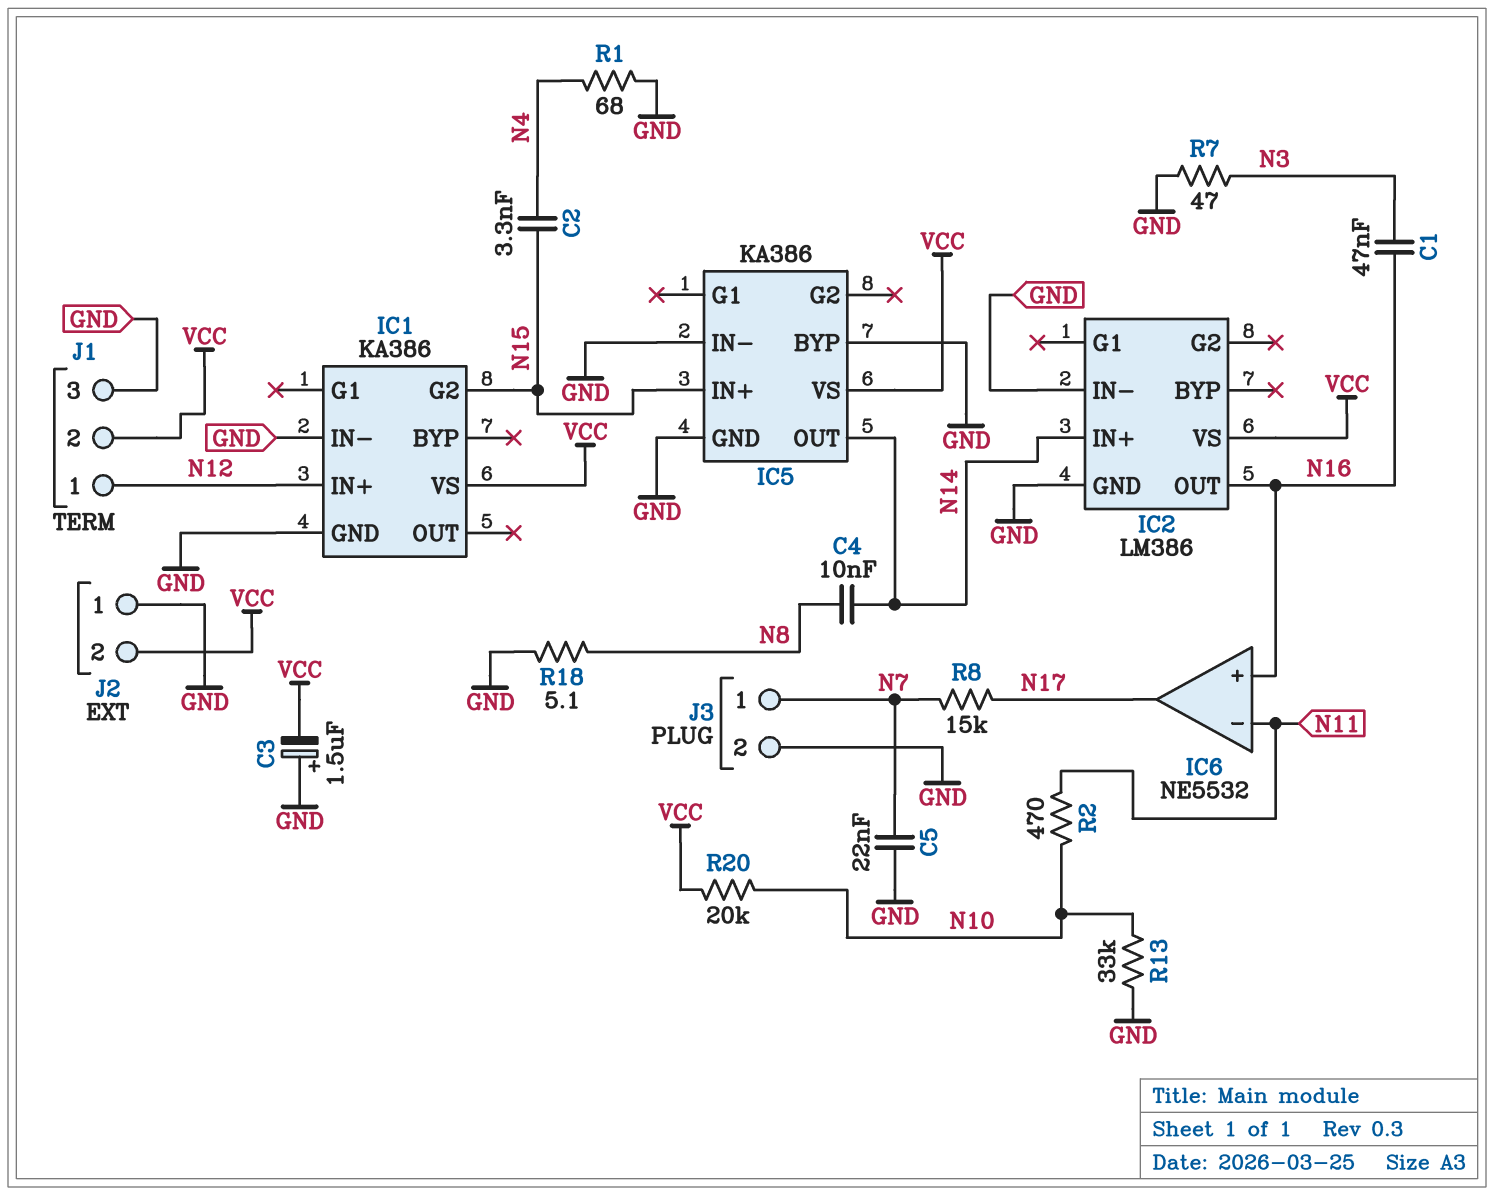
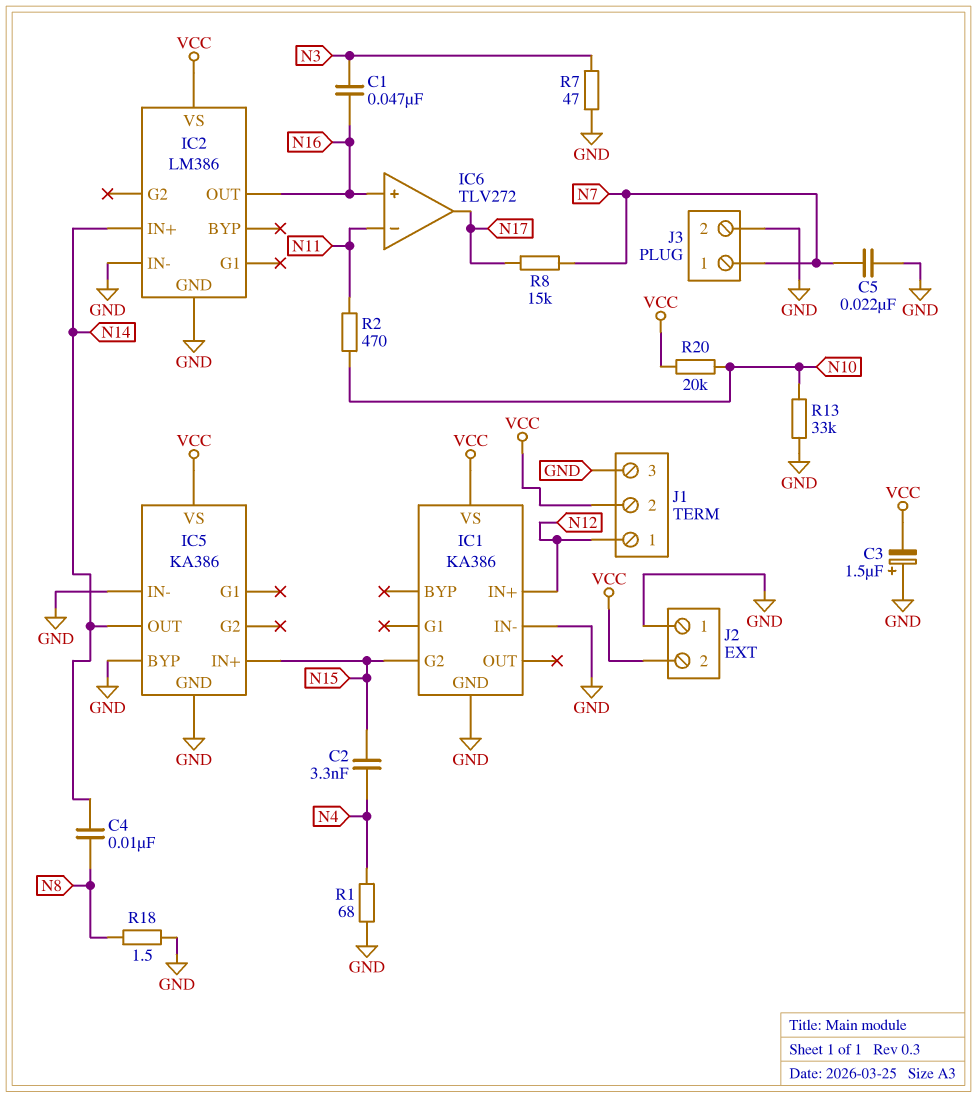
IC6: NE5532 -> TLV272
R18: 5.1 (GND, N8) -> 1.5 (GND, N8)

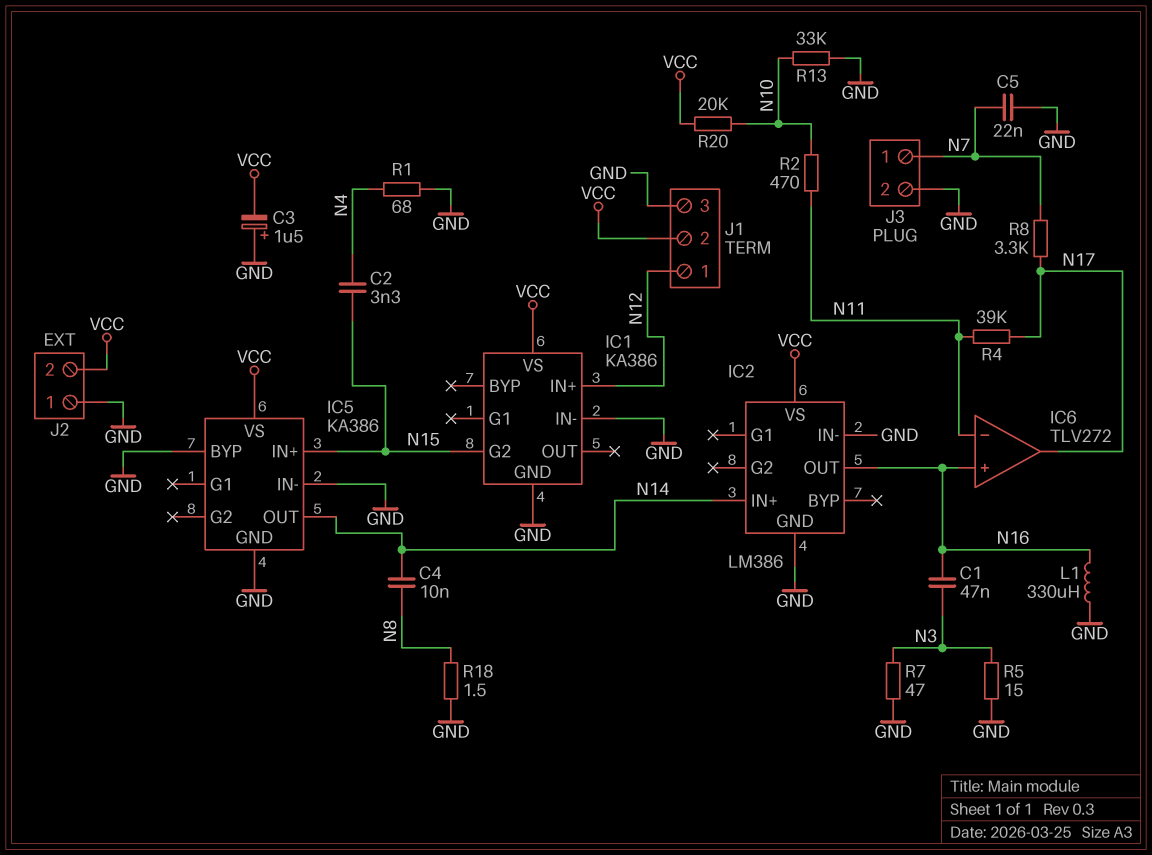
L1: none -> 330uH (GND, N16)
R4: none -> 39k (N11, N17)
R5: none -> 15 (GND, N3)
R8: 15k (N7, N17) -> 3.3k (N7, N17)

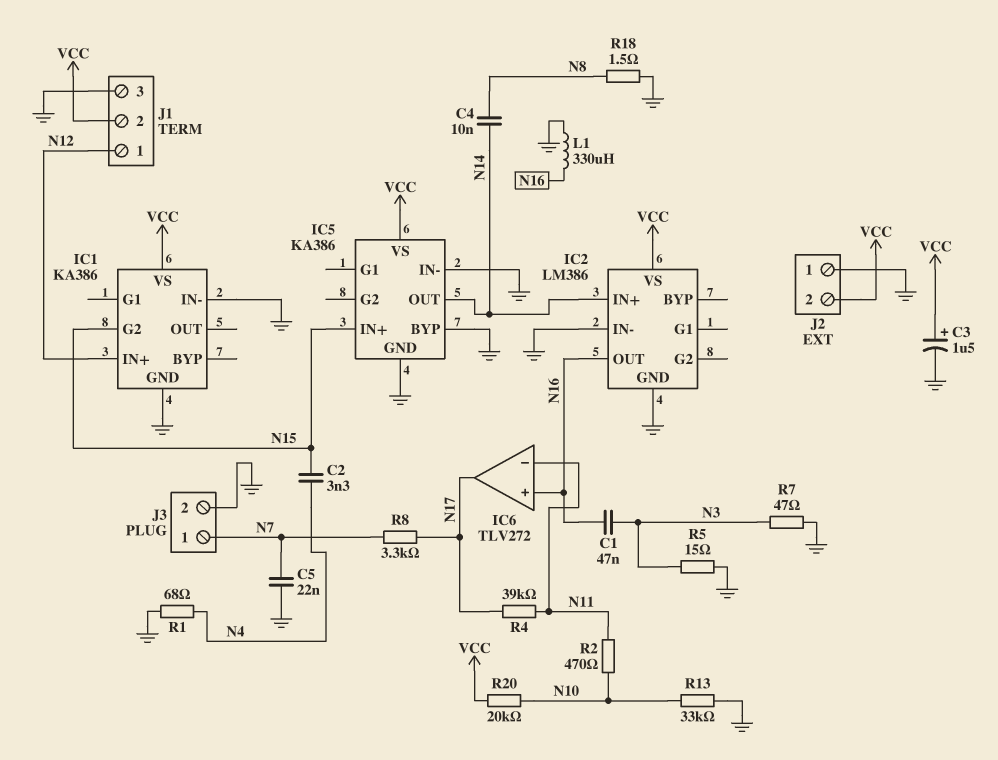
C3: 1.5uF (plus GND, minus VCC) -> 1.5uF (plus VCC, minus GND)

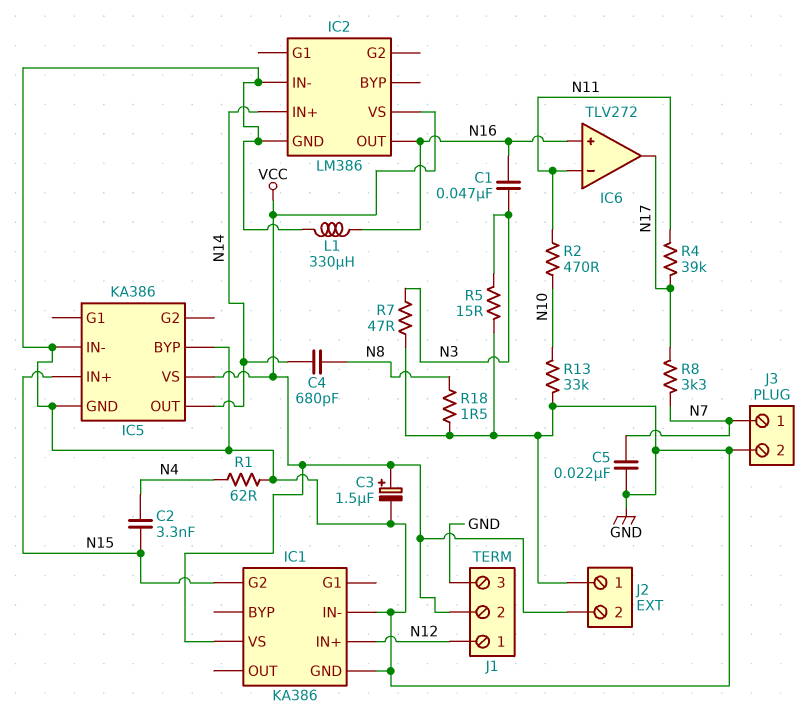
C4: 10nF (N8, N14) -> 680pF (N8, N14)
R1: 68 (GND, N4) -> 62 (GND, N4)
R20: 20k (N10, VCC) -> none

